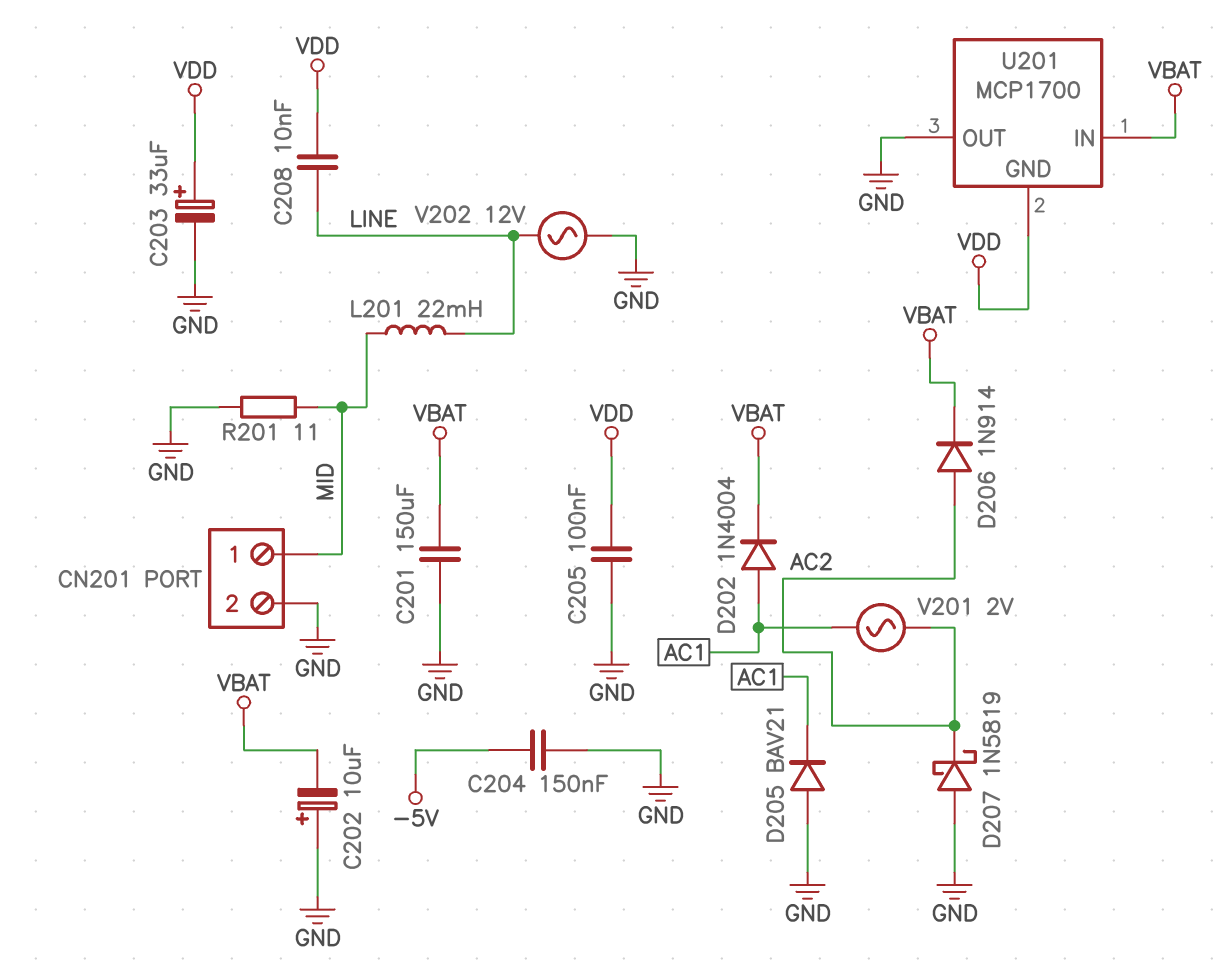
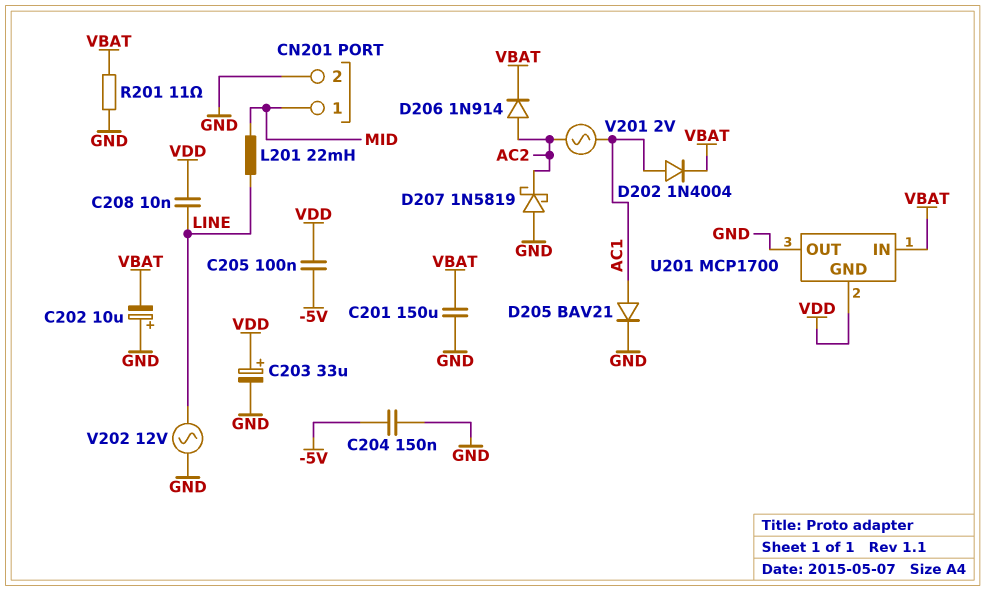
C205: 100nF (GND, VDD) -> 100nF (-5V, VDD)
D205: diode BAV21 (A GND, K AC1) -> diode BAV21 (A AC1, K GND)
R201: 11 (GND, MID) -> 11 (GND, VBAT)

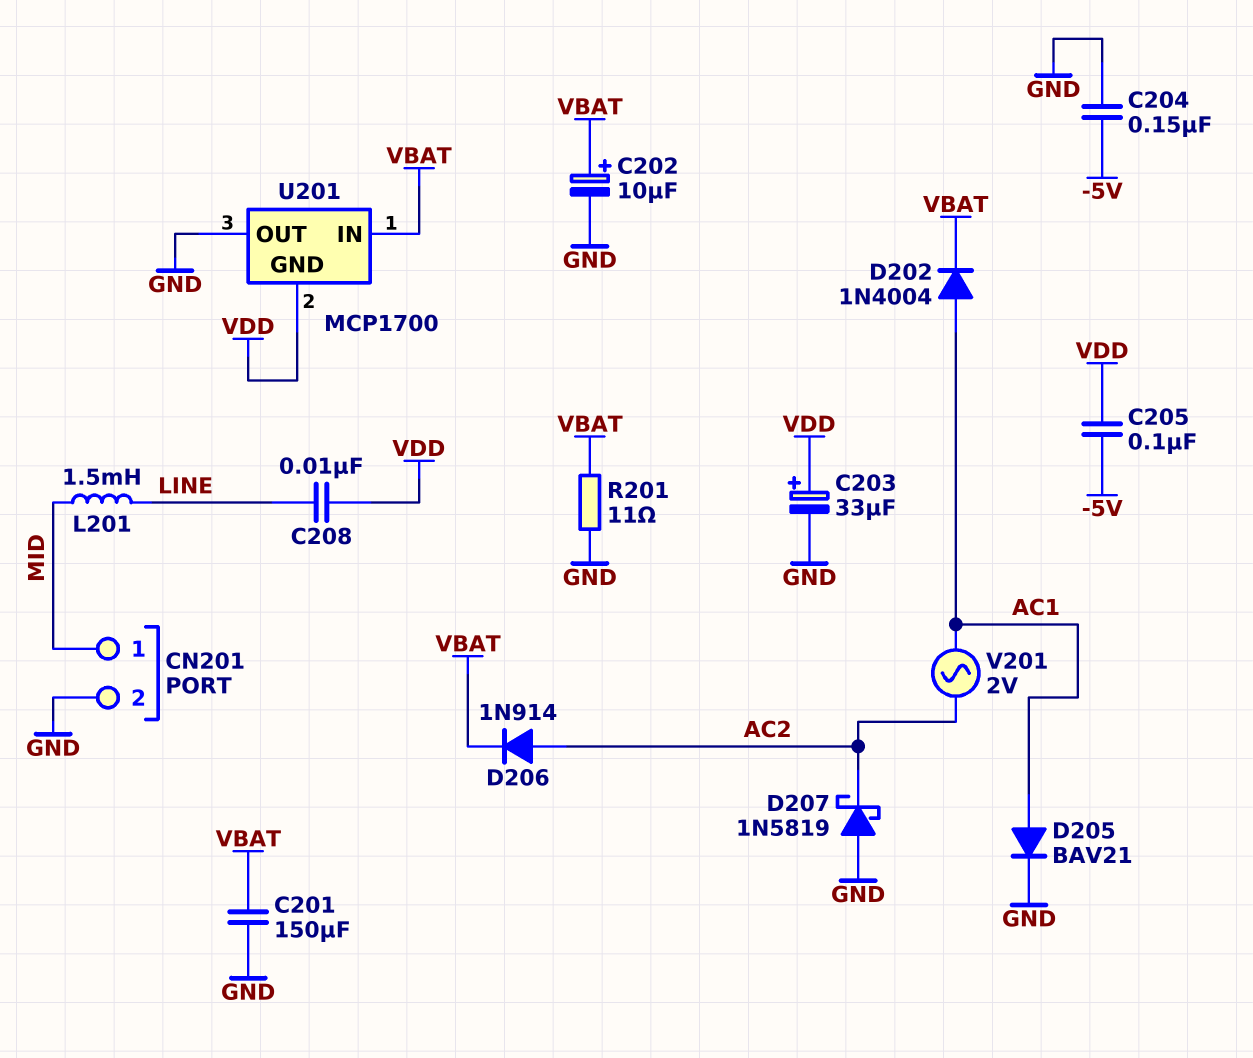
C202: 10uF (plus GND, minus VBAT) -> 10uF (plus VBAT, minus GND)
L201: 22mH (LINE, MID) -> 1.5mH (LINE, MID)
V202: AC 12V (GND, LINE) -> none

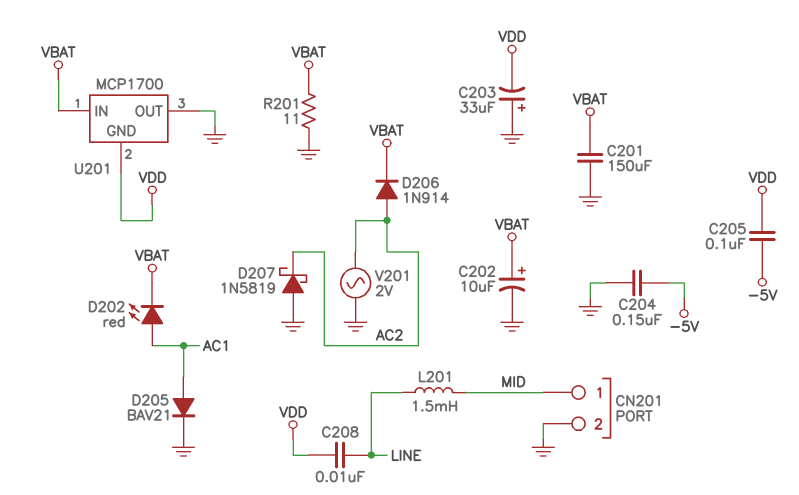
C203: 33uF (plus VDD, minus GND) -> 33uF (plus GND, minus VDD)
D202: diode 1N4004 (A AC1, K VBAT) -> LED red (A AC1, K VBAT)
V201: AC 2V (AC1, AC2) -> AC 2V (AC2, GND)

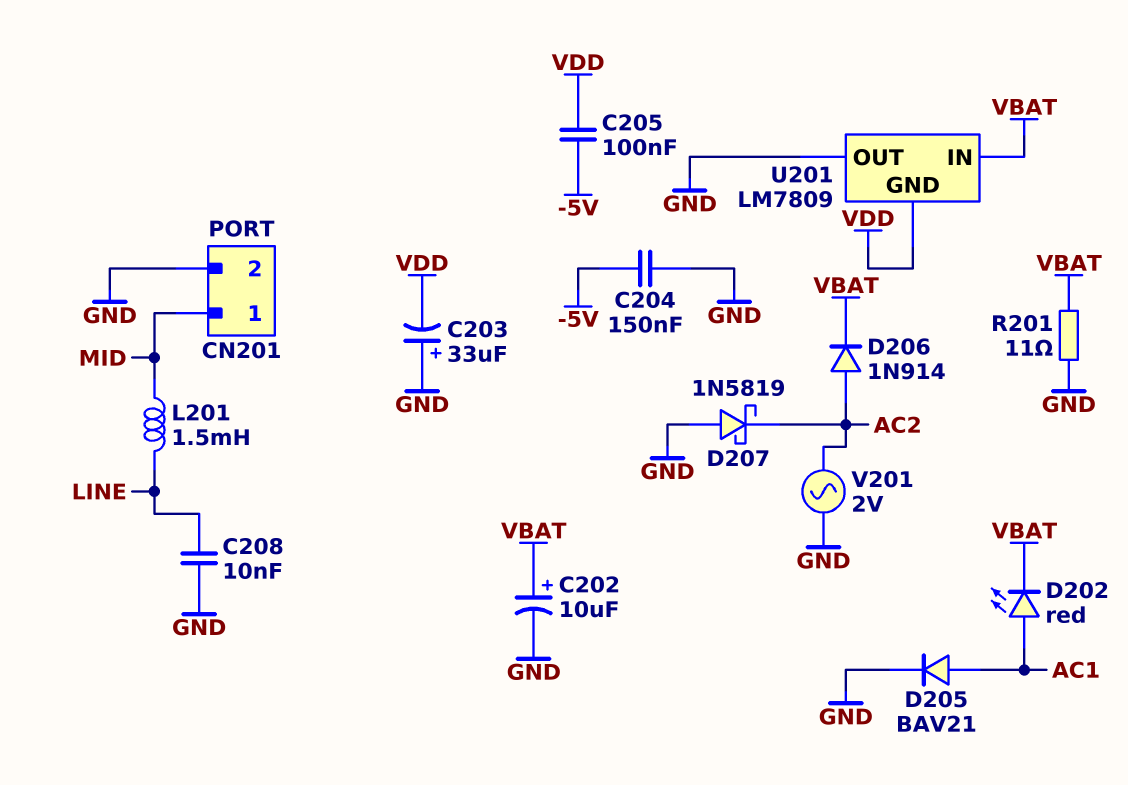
C201: 150uF (GND, VBAT) -> none
C208: 10nF (LINE, VDD) -> 10nF (GND, LINE)
U201: MCP1700 -> LM7809

